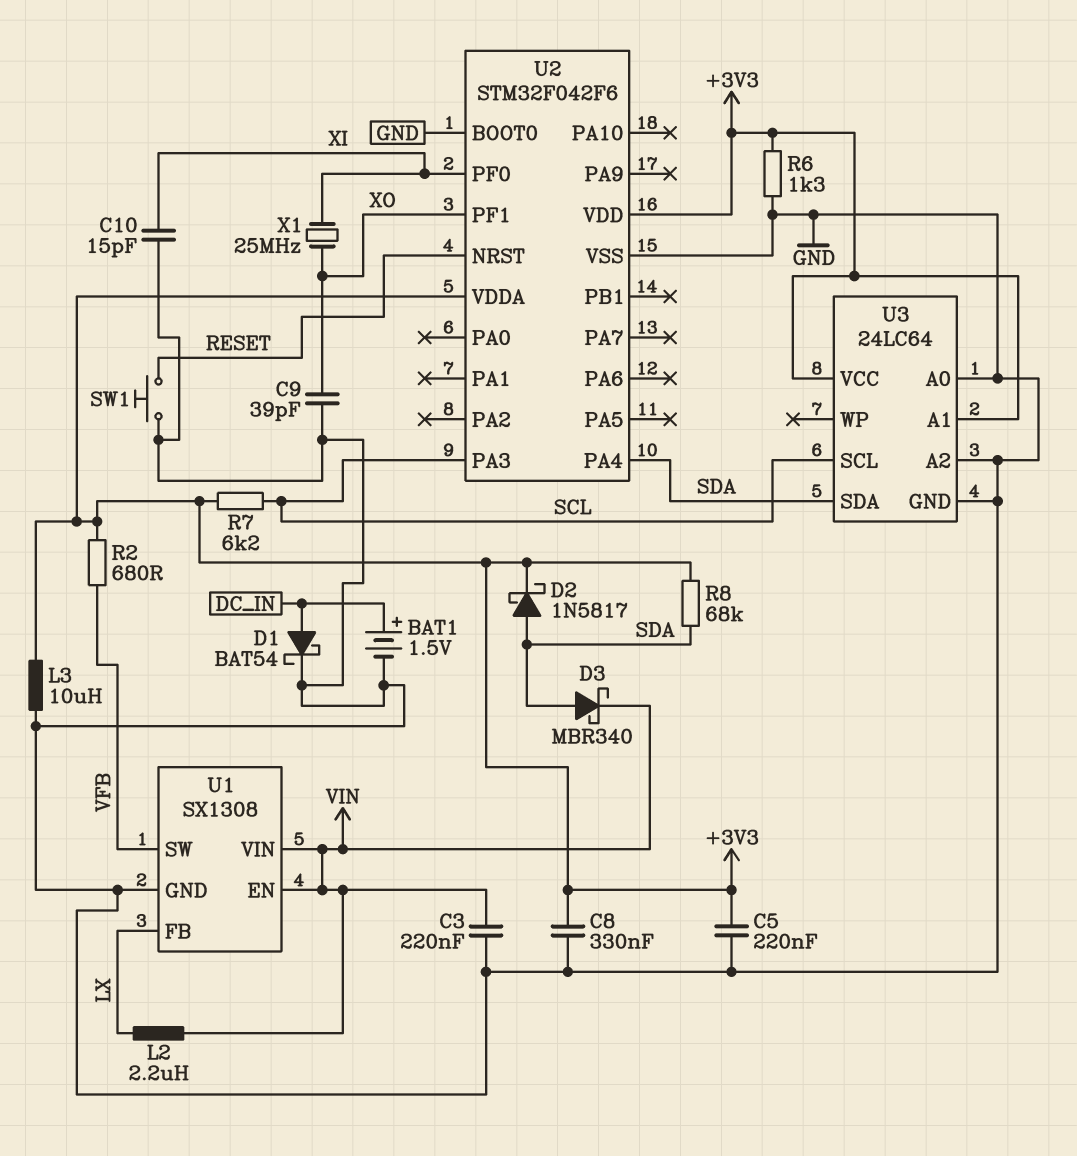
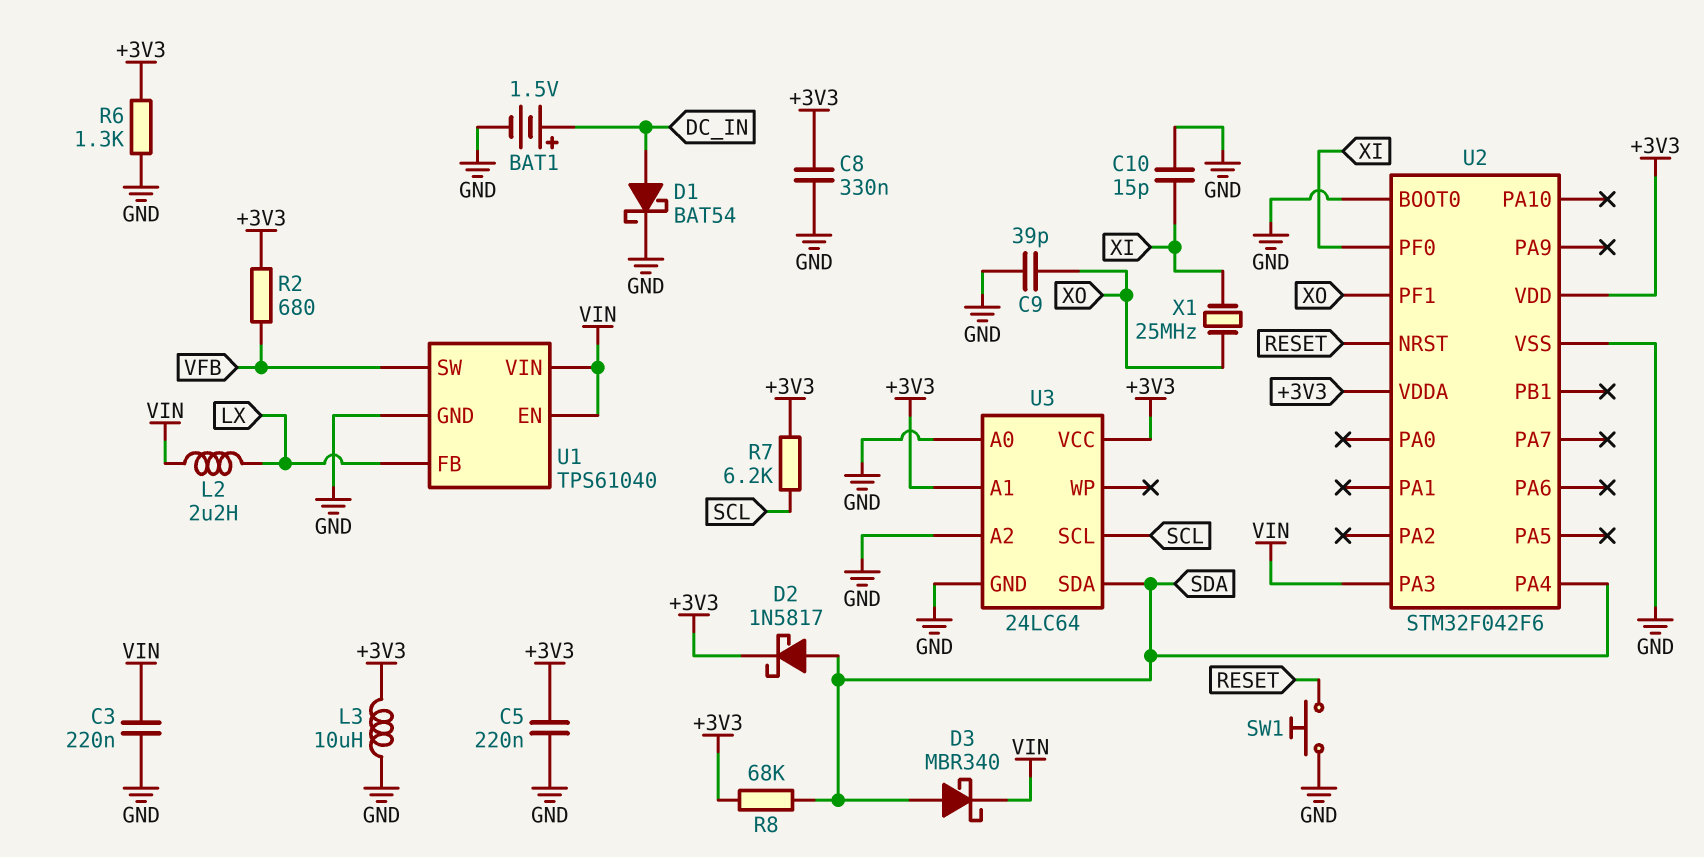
U1: SX1308 -> TPS61040
U2 pin PA3: SCL -> VIN

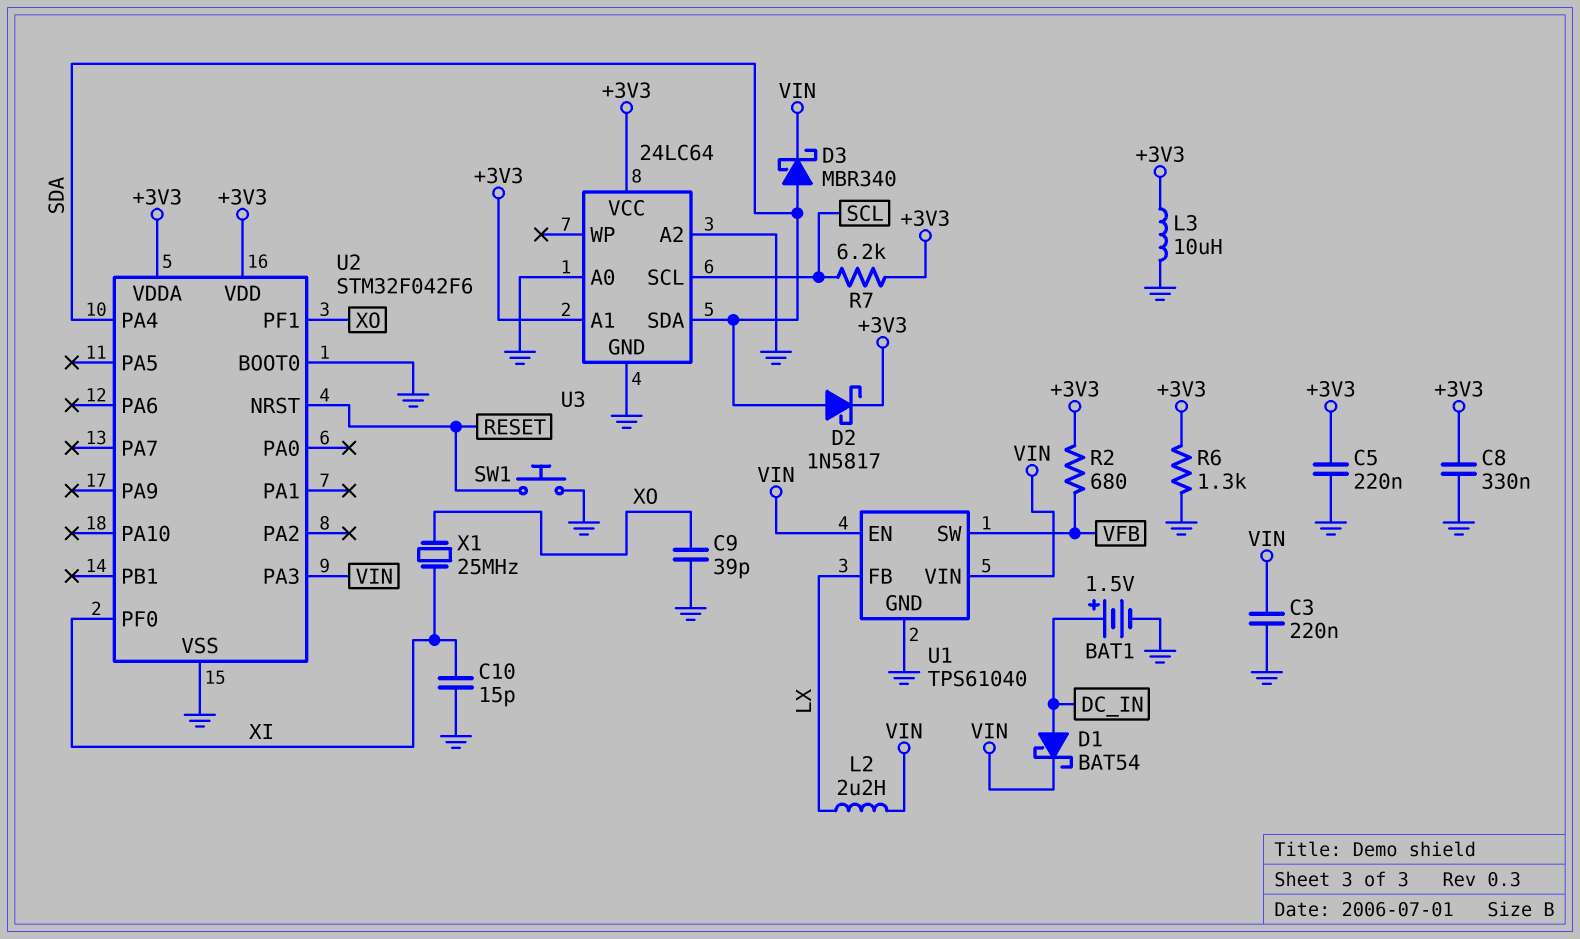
D1: schottky BAT54 (A DC_IN, K GND) -> schottky BAT54 (A DC_IN, K VIN)
R8: 68k (+3V3, SDA) -> none

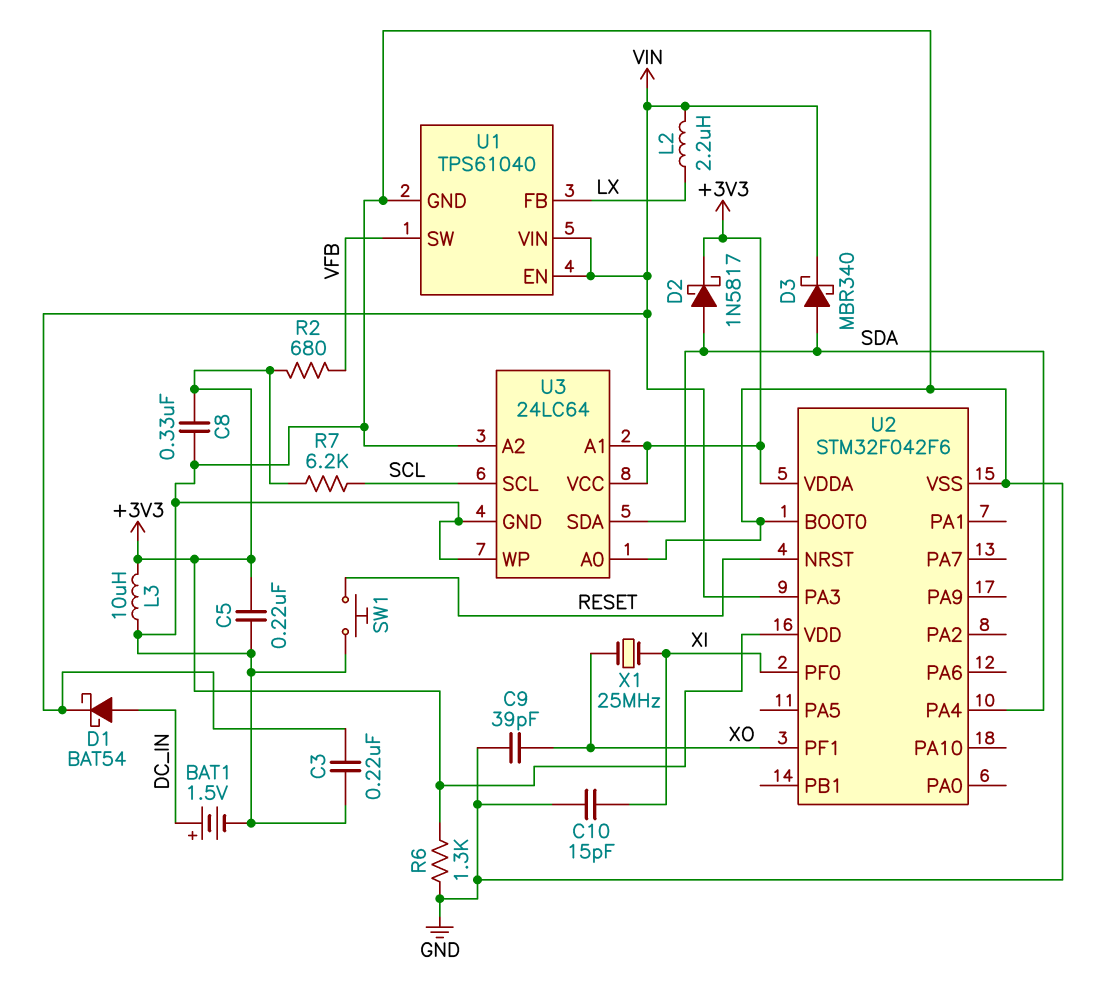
U3 pin WP: none -> GND

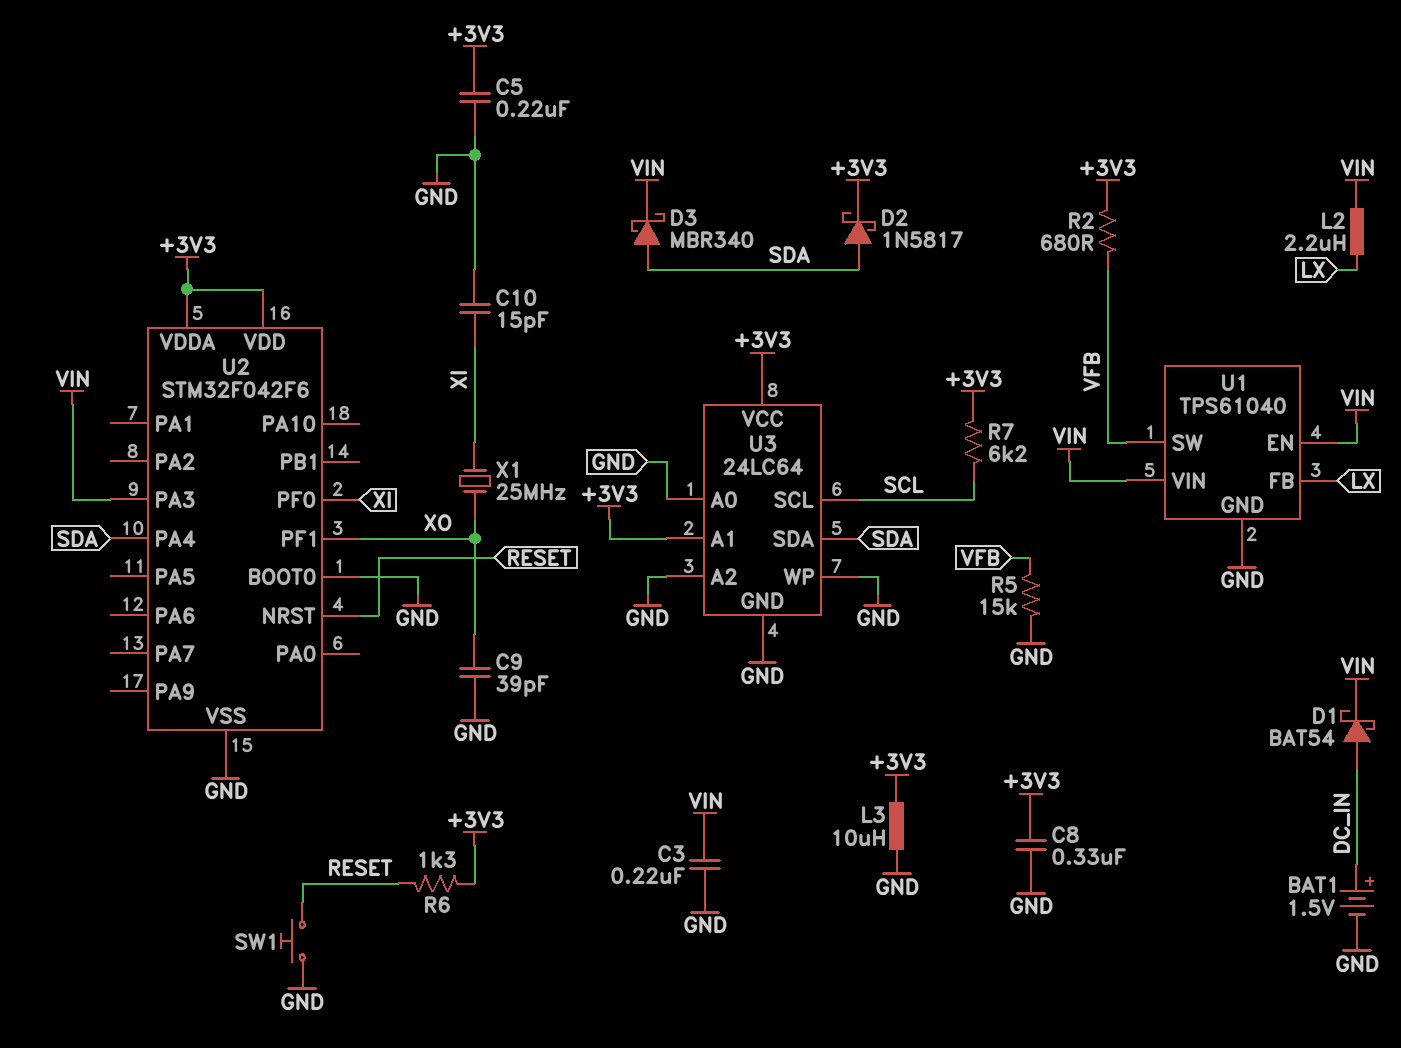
R5: none -> 15k (GND, VFB)
R6: 1.3k (+3V3, GND) -> 1.3k (+3V3, RESET)

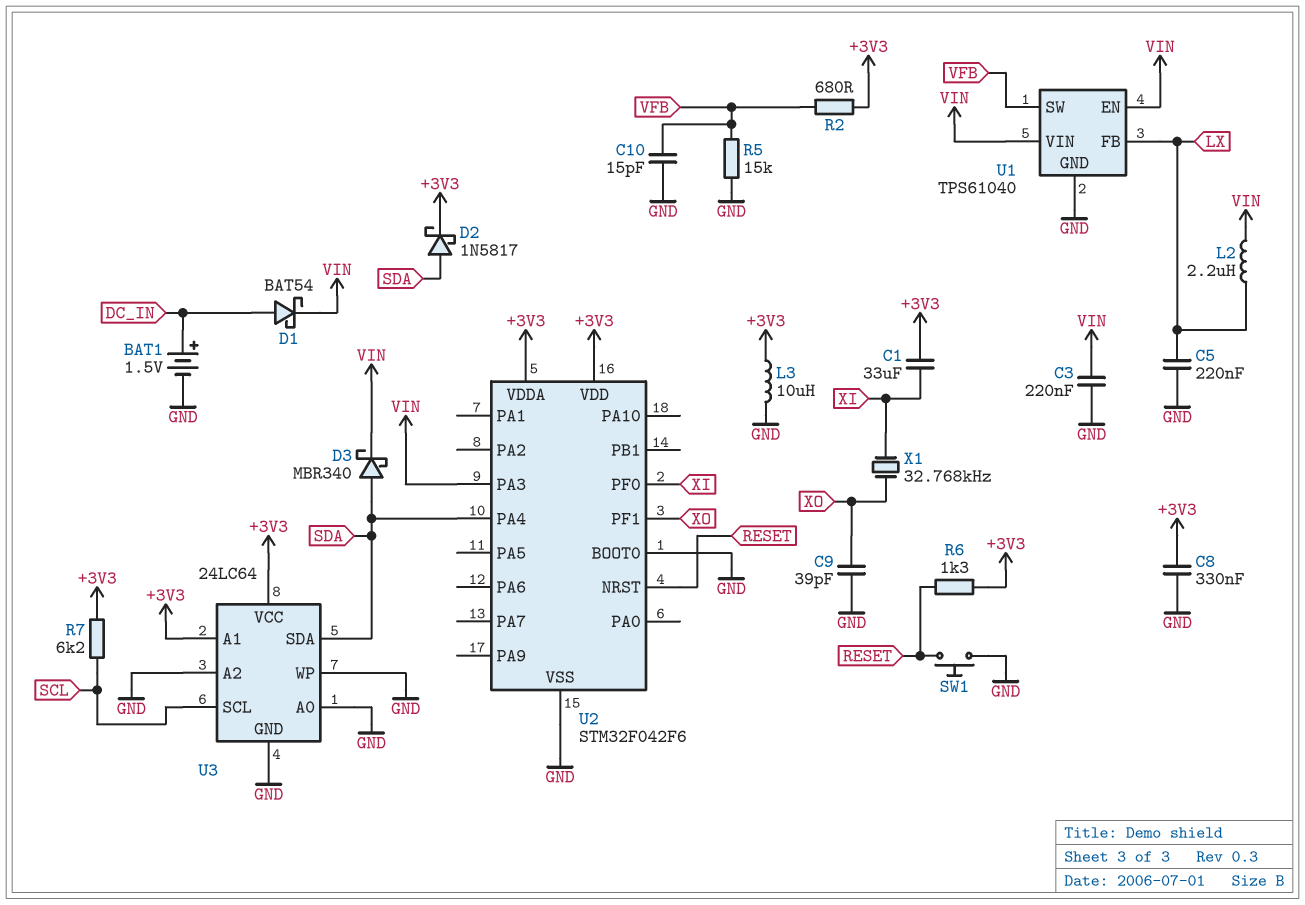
C1: none -> 33uF (+3V3, XI)
C5: 220nF (+3V3, GND) -> 220nF (GND, LX)
C10: 15pF (GND, XI) -> 15pF (GND, VFB)
X1: 25MHz (XI, XO) -> 32.768kHz (XI, XO)

